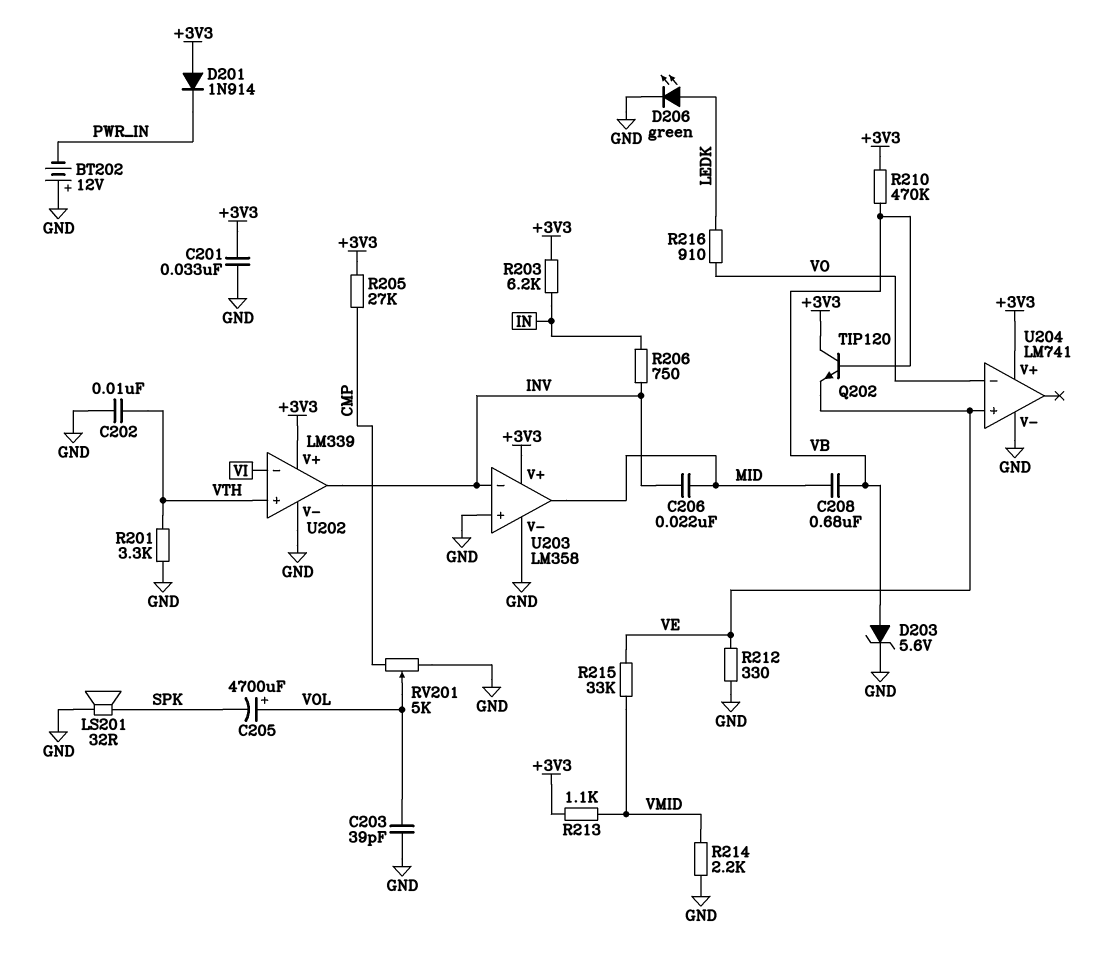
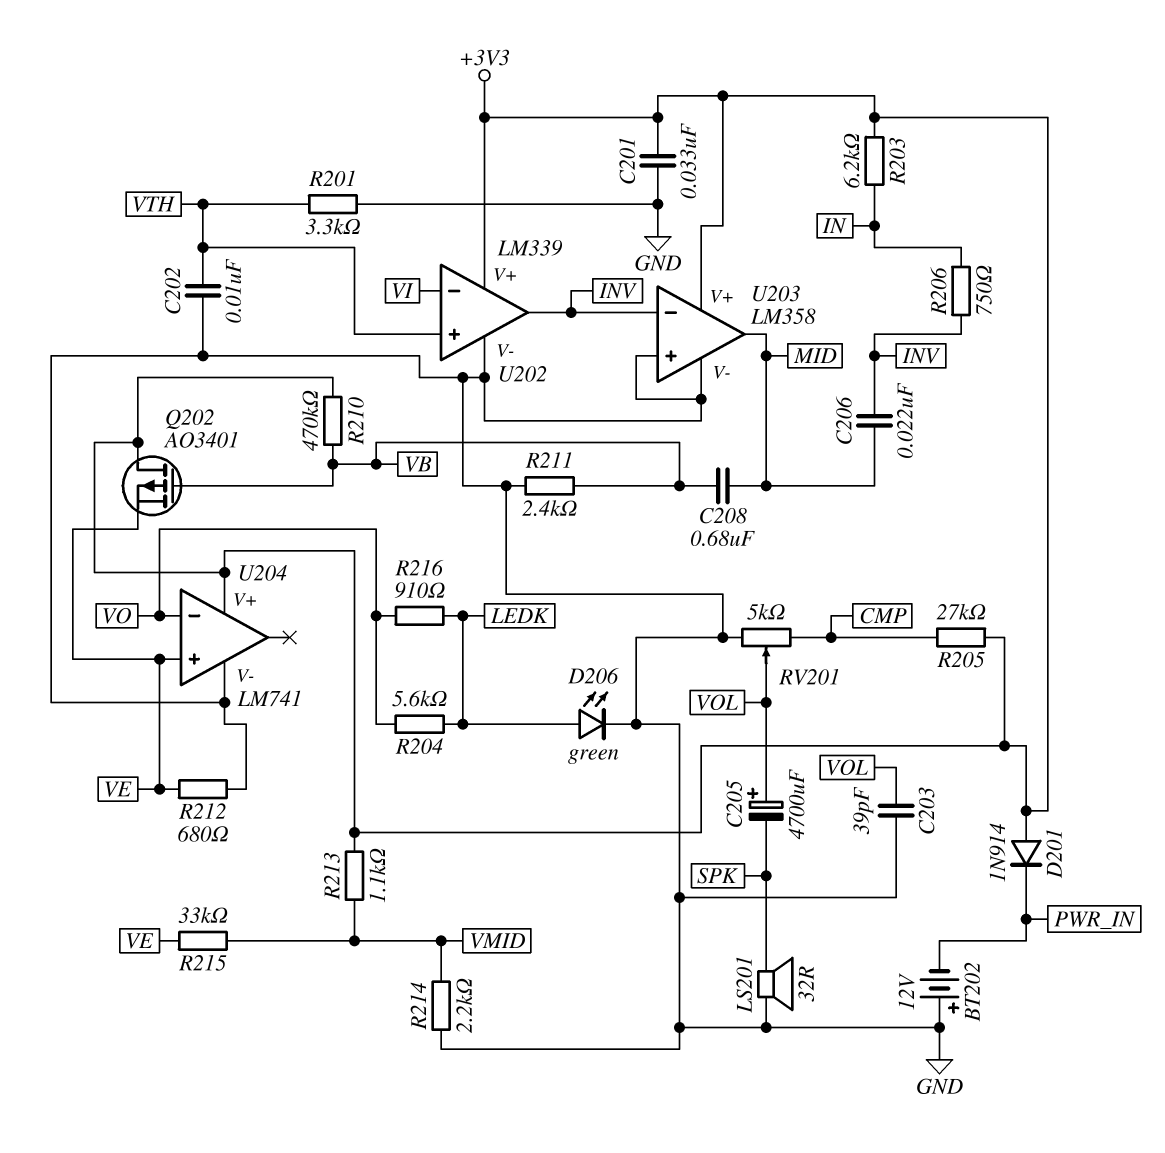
D203: zener 5.6V (A VB, K GND) -> none
Q202: NPN TIP120 (B VB, C +3V3, E VE) -> PMOS AO3401 (G VB, D +3V3, S VE)
R204: none -> 5.6k (LEDK, VO)
R211: none -> 2.4k (GND, VB)
R212: 330 (GND, VE) -> 680 (GND, VE)

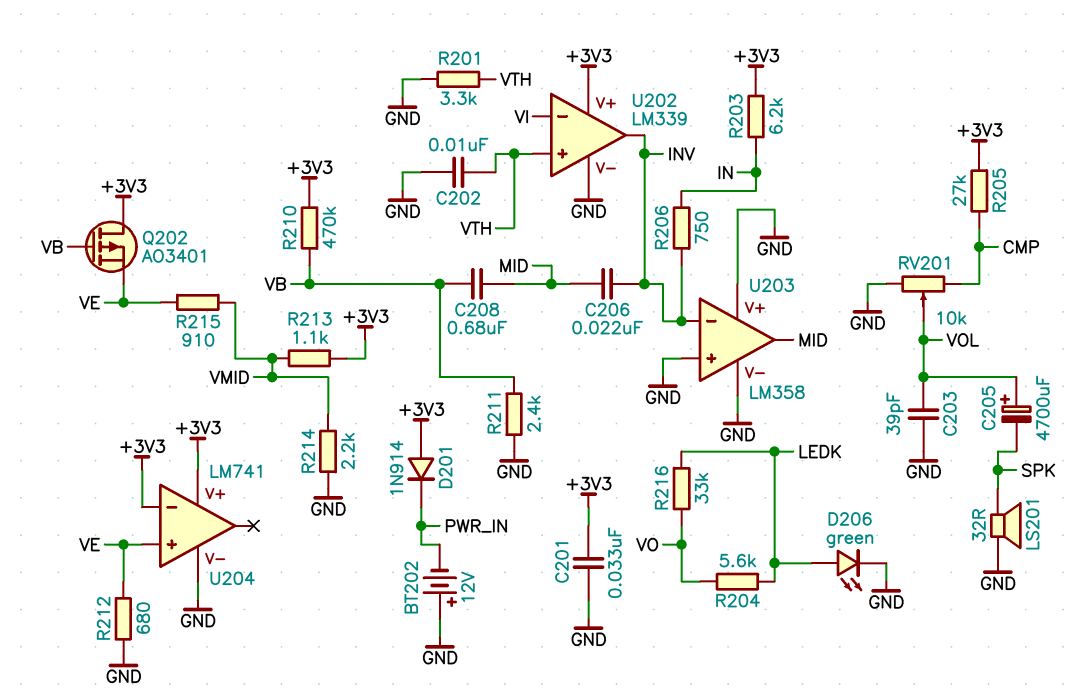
R215: 33k (VE, VMID) -> 910 (VE, VMID)
R216: 910 (LEDK, VO) -> 33k (LEDK, VO)
RV201: 5k (CMP, GND, wiper VOL) -> 10k (CMP, GND, wiper VOL)
U203 pin V+: +3V3 -> GND
U204 pin in-: VO -> +3V3

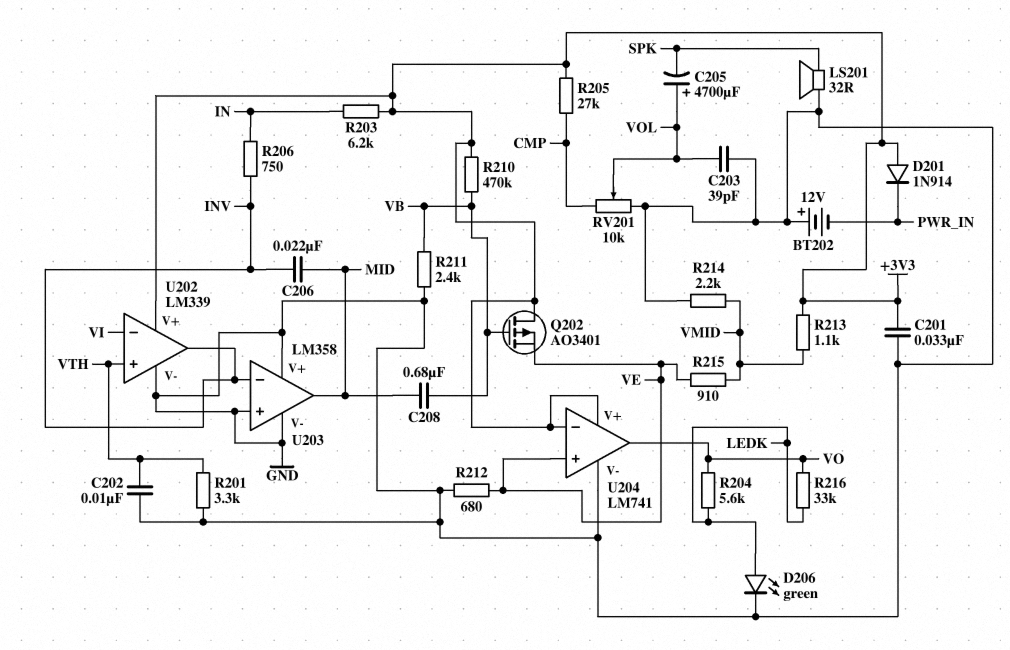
U204 pin out: none -> VO

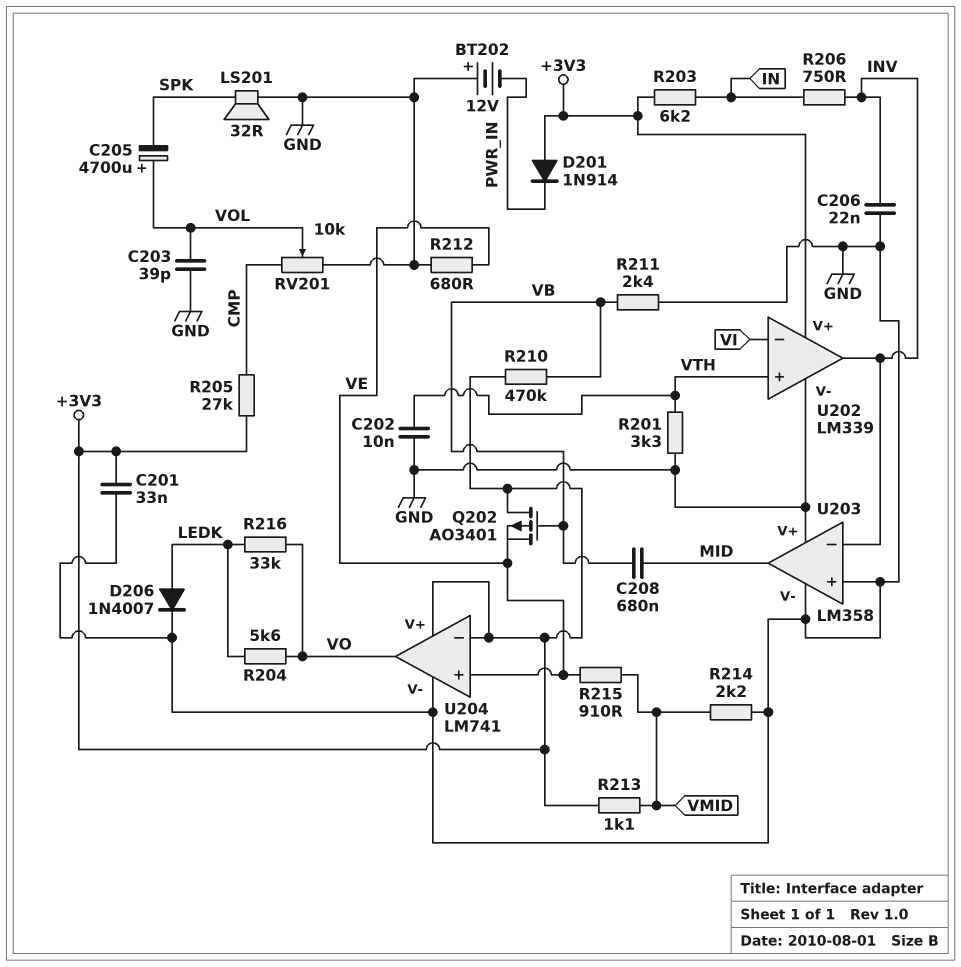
C206: 22nF (INV, MID) -> 22nF (GND, INV)
D206: LED green (A LEDK, K GND) -> diode 1N4007 (A LEDK, K GND)

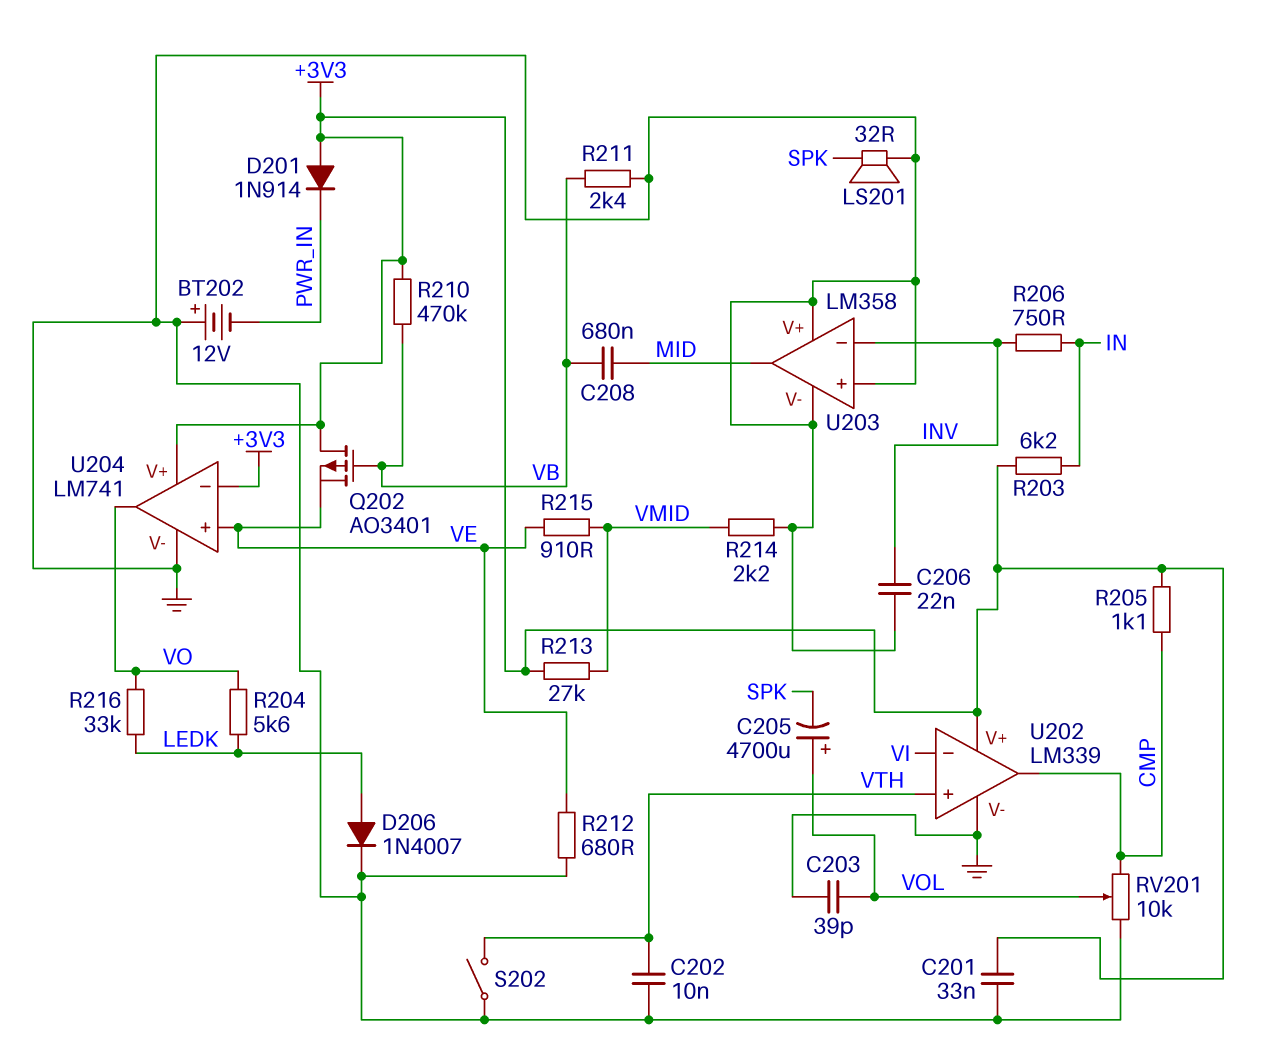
R201: 3.3k (GND, VTH) -> none
R205: 27k (+3V3, CMP) -> 1.1k (+3V3, CMP)
R213: 1.1k (+3V3, VMID) -> 27k (+3V3, VMID)
S202: none -> switch (GND, VTH)
U202 pin out: INV -> CMP

